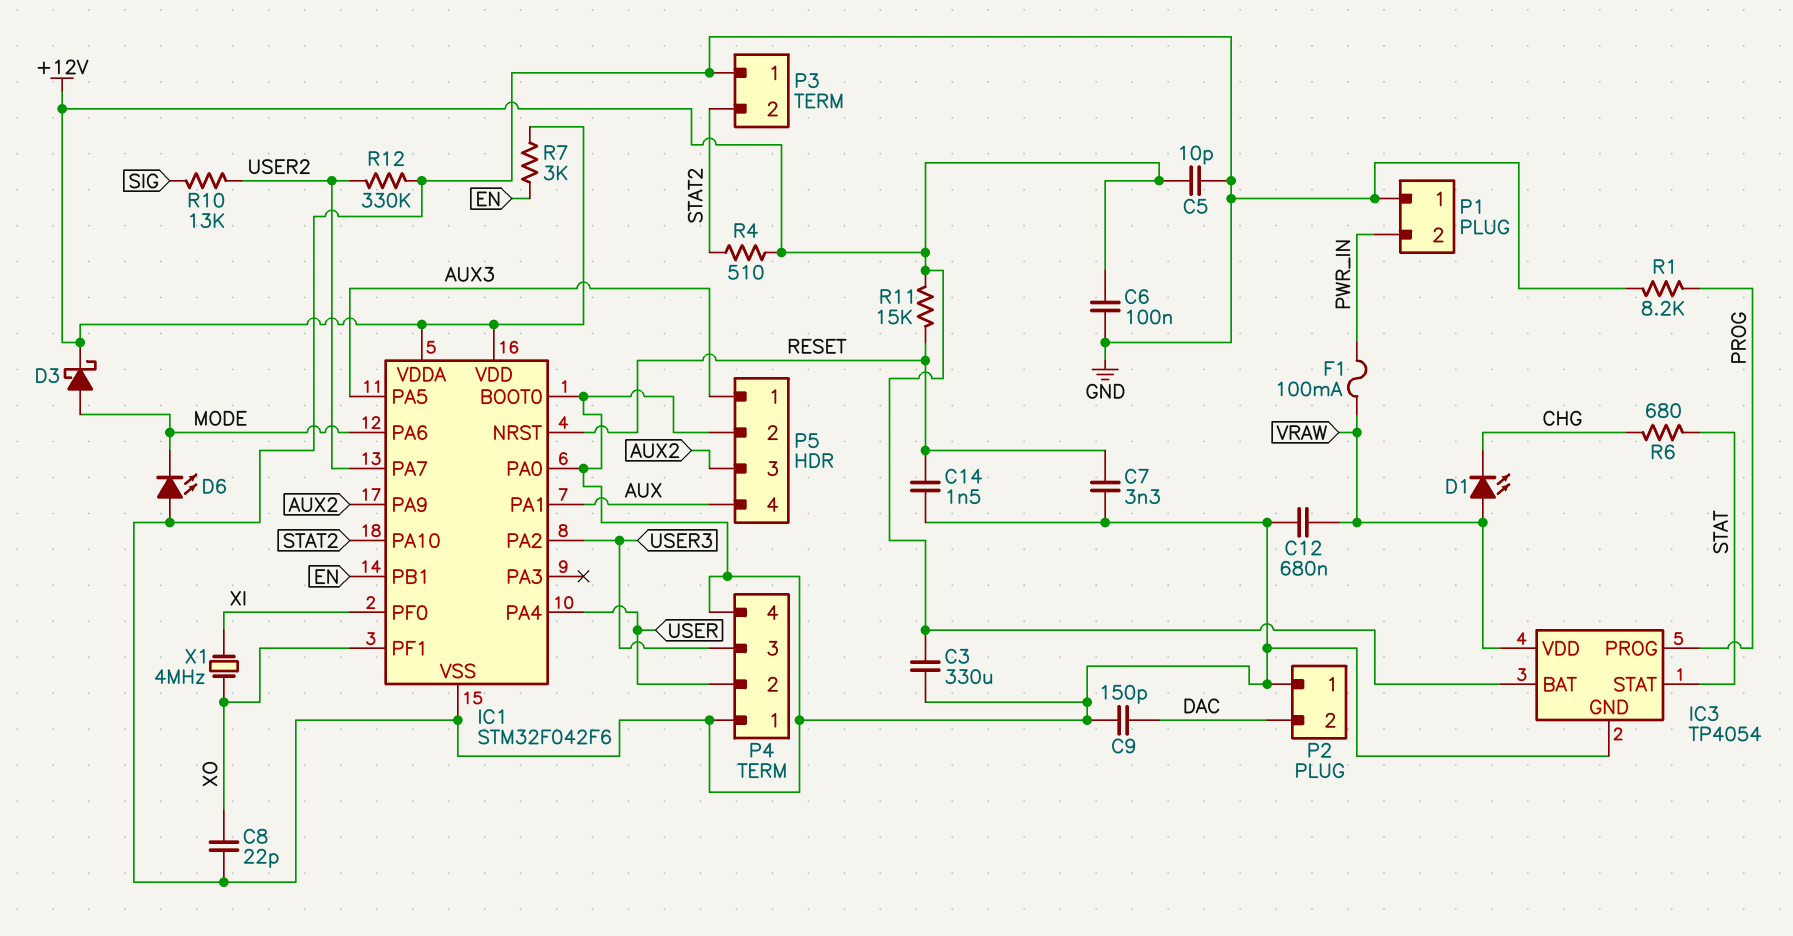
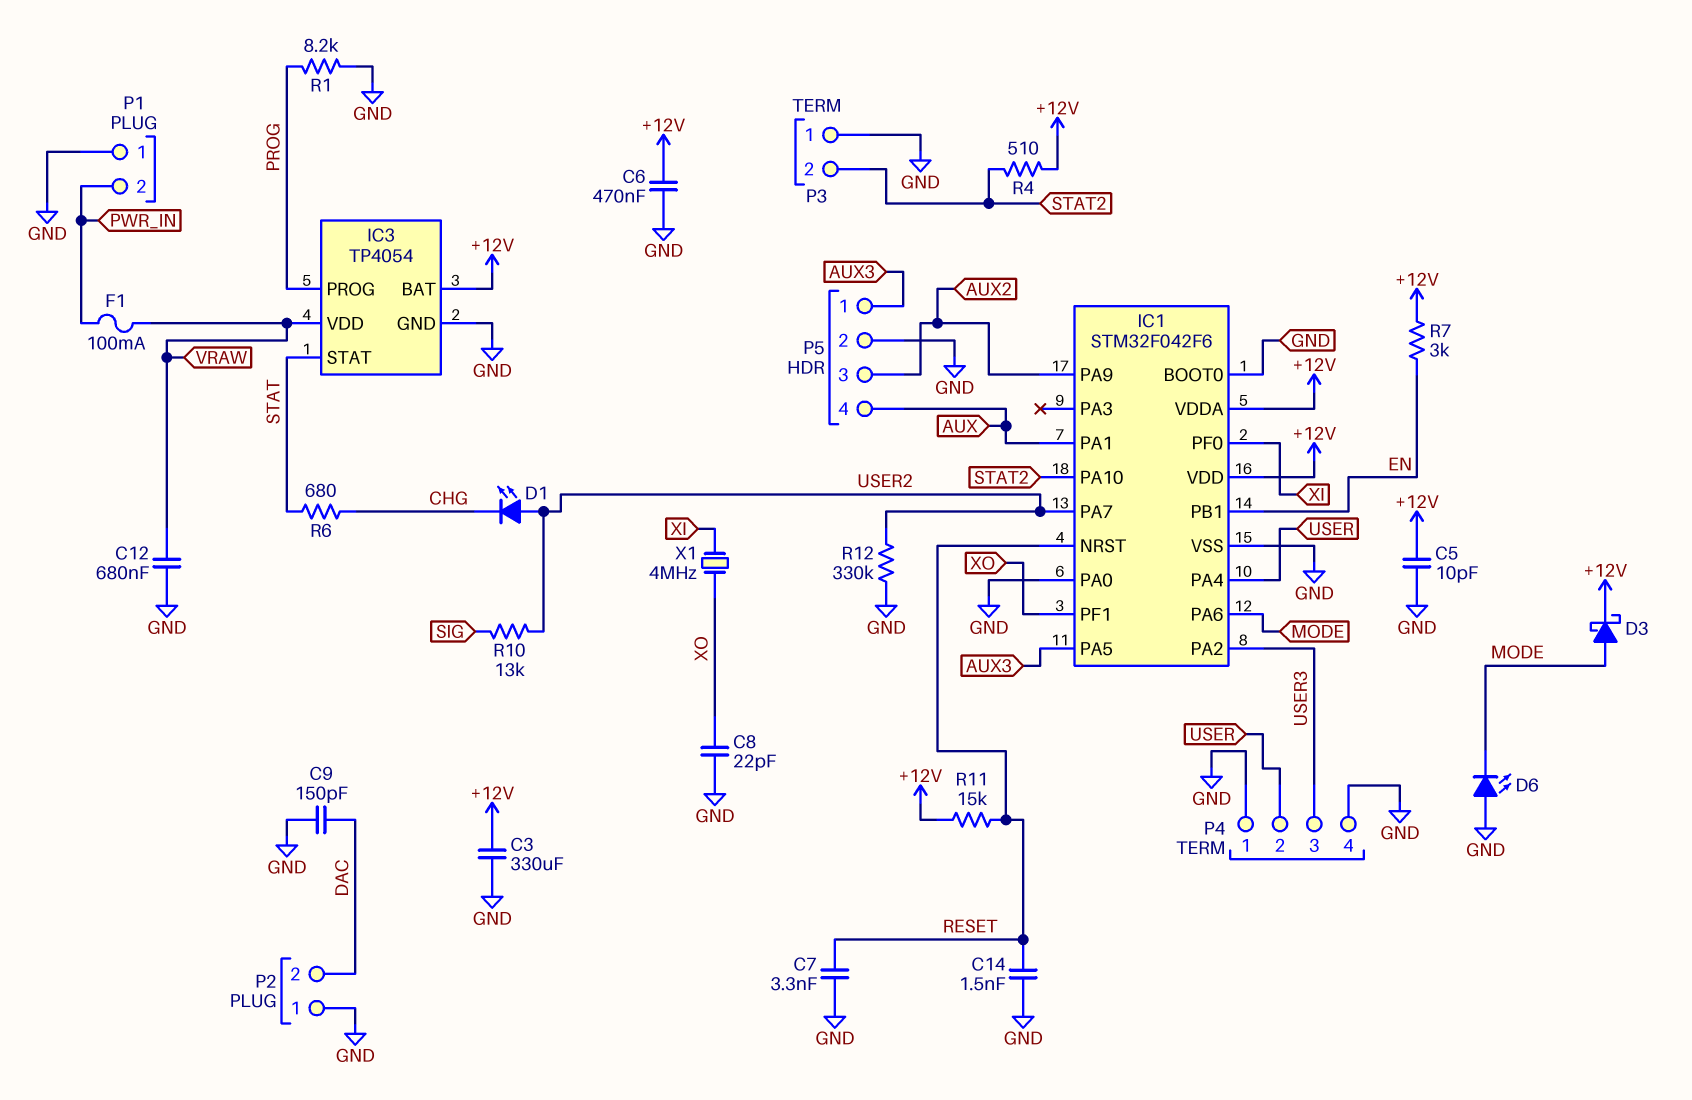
C6: 100nF (+12V, GND) -> 470nF (+12V, GND)
D1: LED (A VRAW, K CHG) -> LED (A USER2, K CHG)

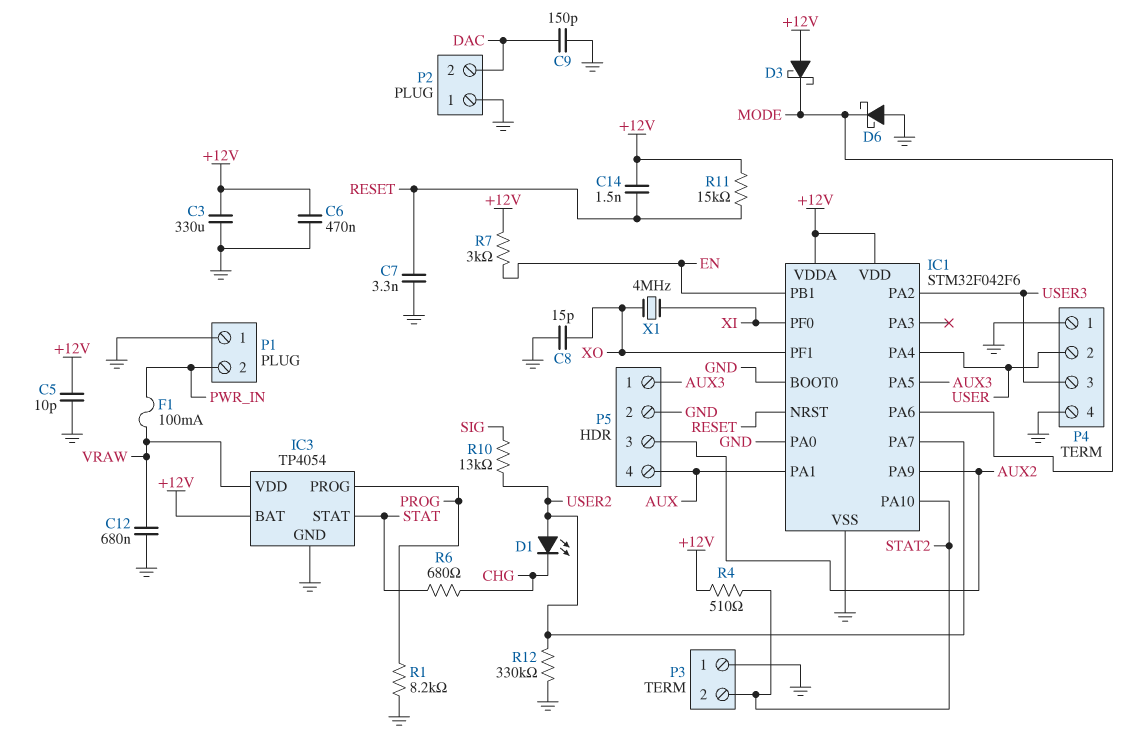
C8: 22pF (GND, XO) -> 15pF (GND, XO)
C14: 1.5nF (GND, RESET) -> 1.5nF (+12V, RESET)
D3: schottky (A MODE, K +12V) -> schottky (A +12V, K MODE)
D6: LED (A GND, K MODE) -> schottky (A GND, K MODE)

